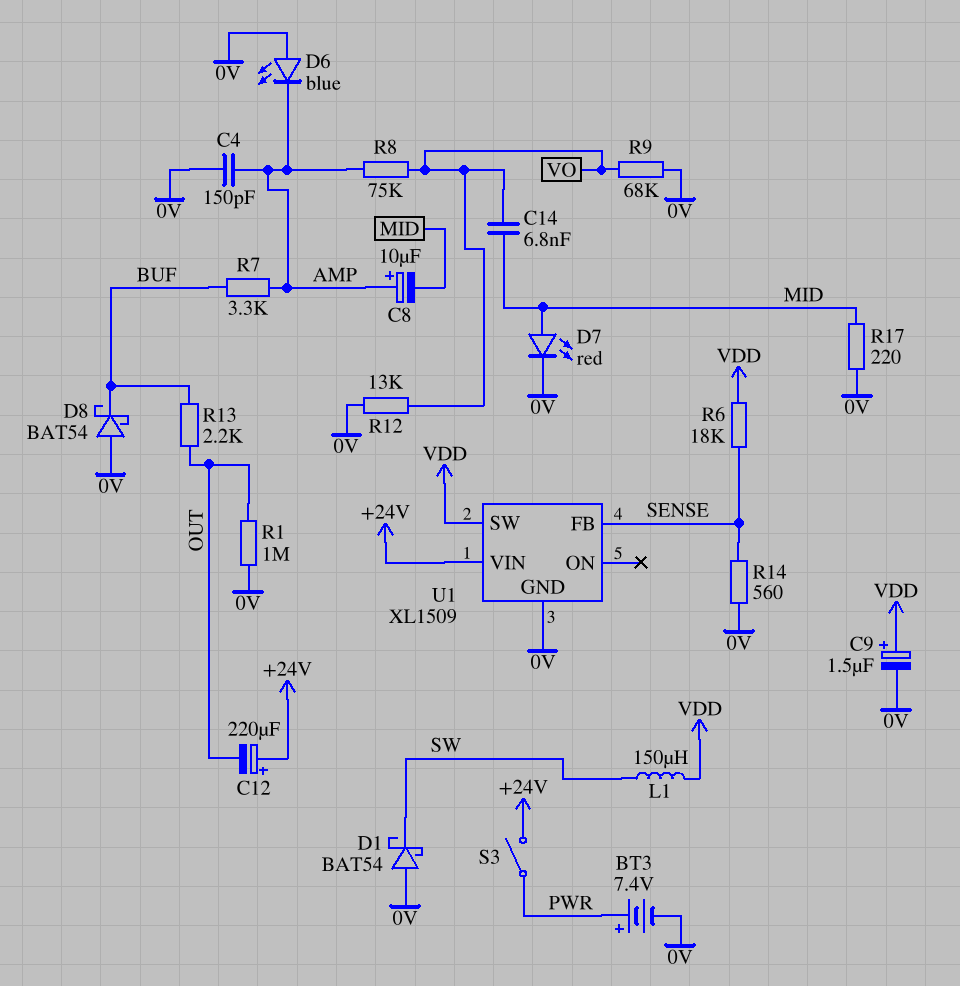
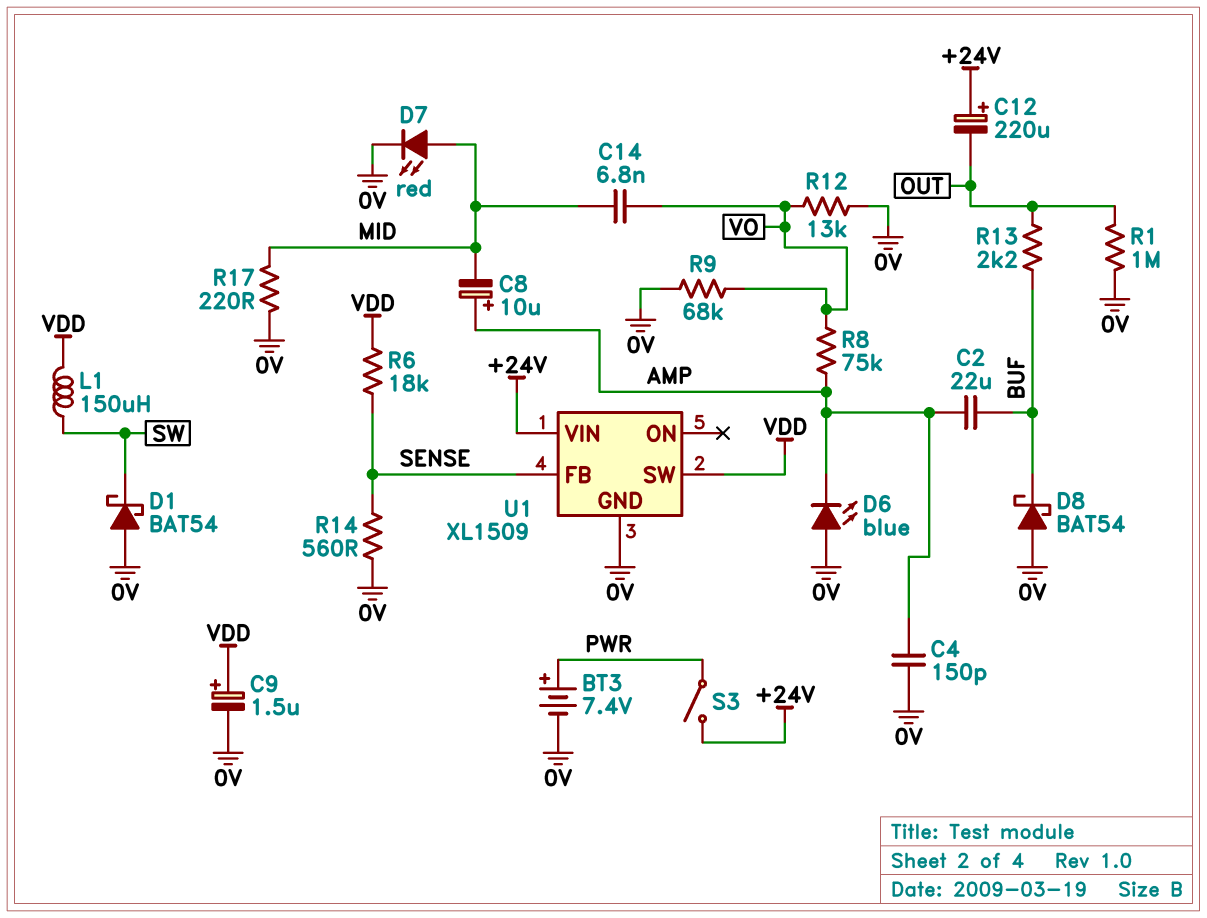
C2: none -> 22uF (AMP, BUF)
R7: 3.3k (AMP, BUF) -> none

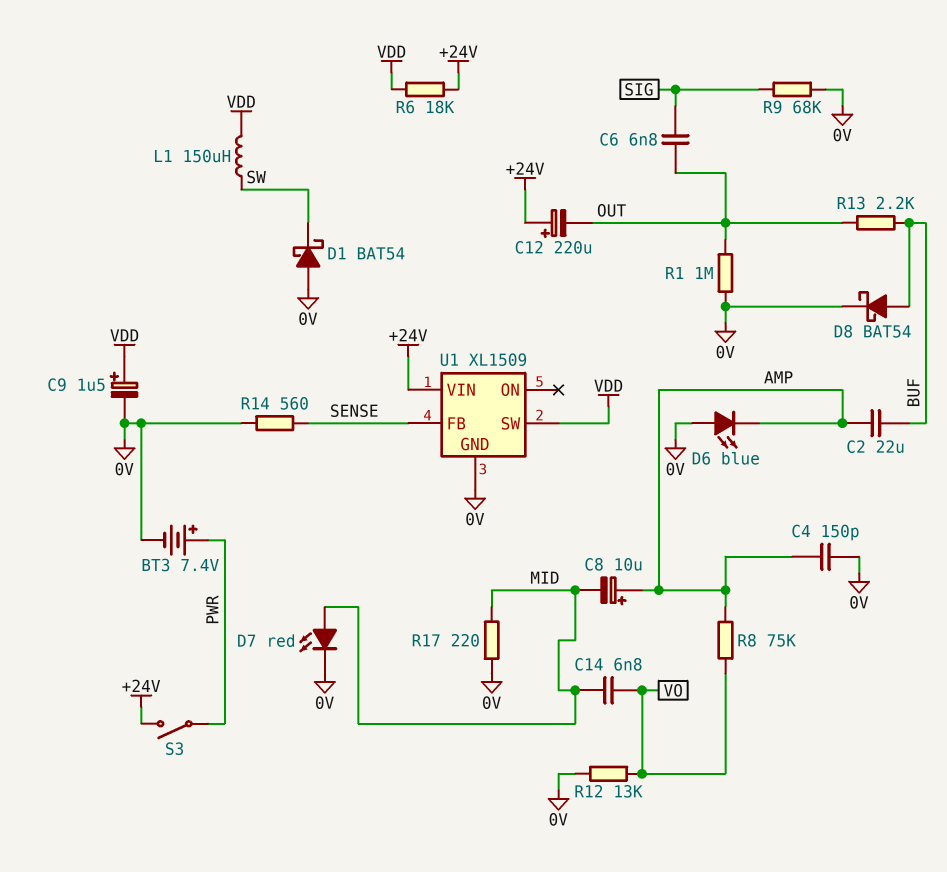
C6: none -> 6.8nF (OUT, SIG)
D8: schottky BAT54 (A 0V, K BUF) -> schottky BAT54 (A BUF, K 0V)
R6: 18k (SENSE, VDD) -> 18k (+24V, VDD)
R9: 68k (0V, VO) -> 68k (0V, SIG)

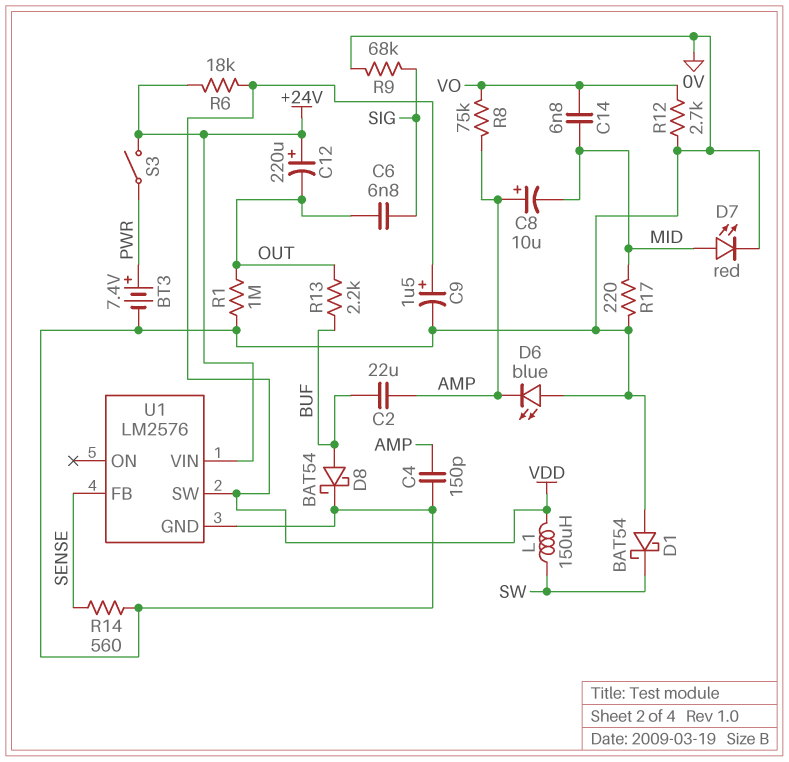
R12: 13k (0V, VO) -> 2.7k (0V, VO)
U1: XL1509 -> LM2576

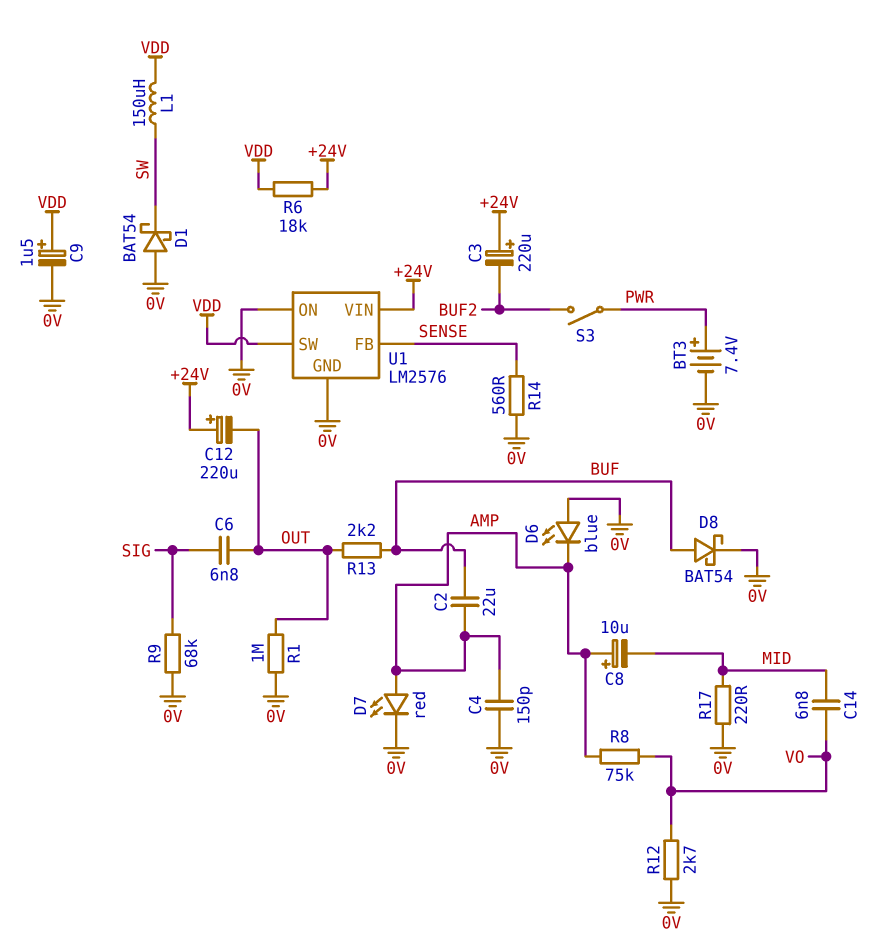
C3: none -> 220uF (plus +24V, minus BUF2)
D7: LED red (A MID, K 0V) -> LED red (A AMP, K 0V)
S3: switch (+24V, PWR) -> switch (BUF2, PWR)
U1 pin ON: none -> 0V

